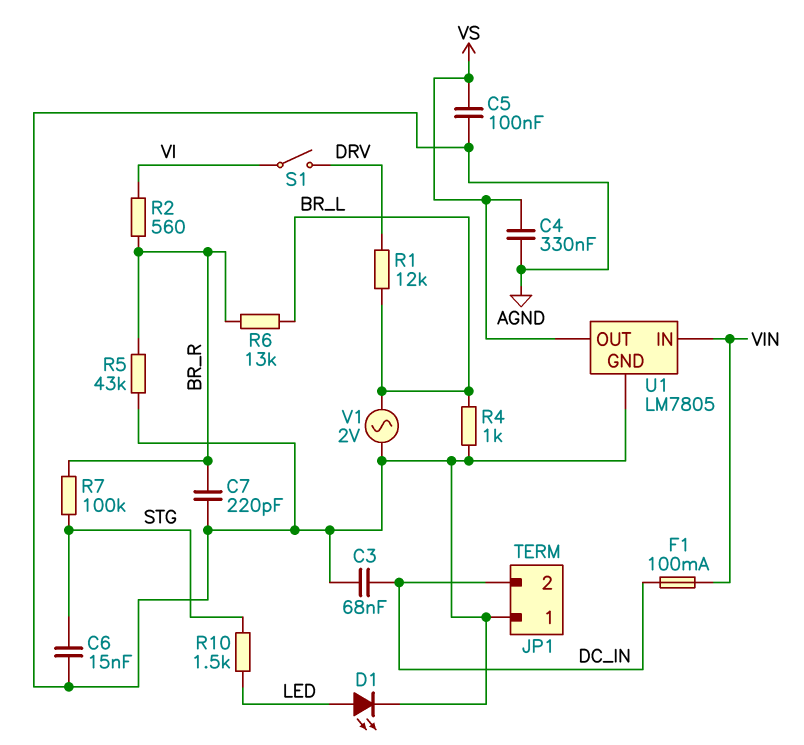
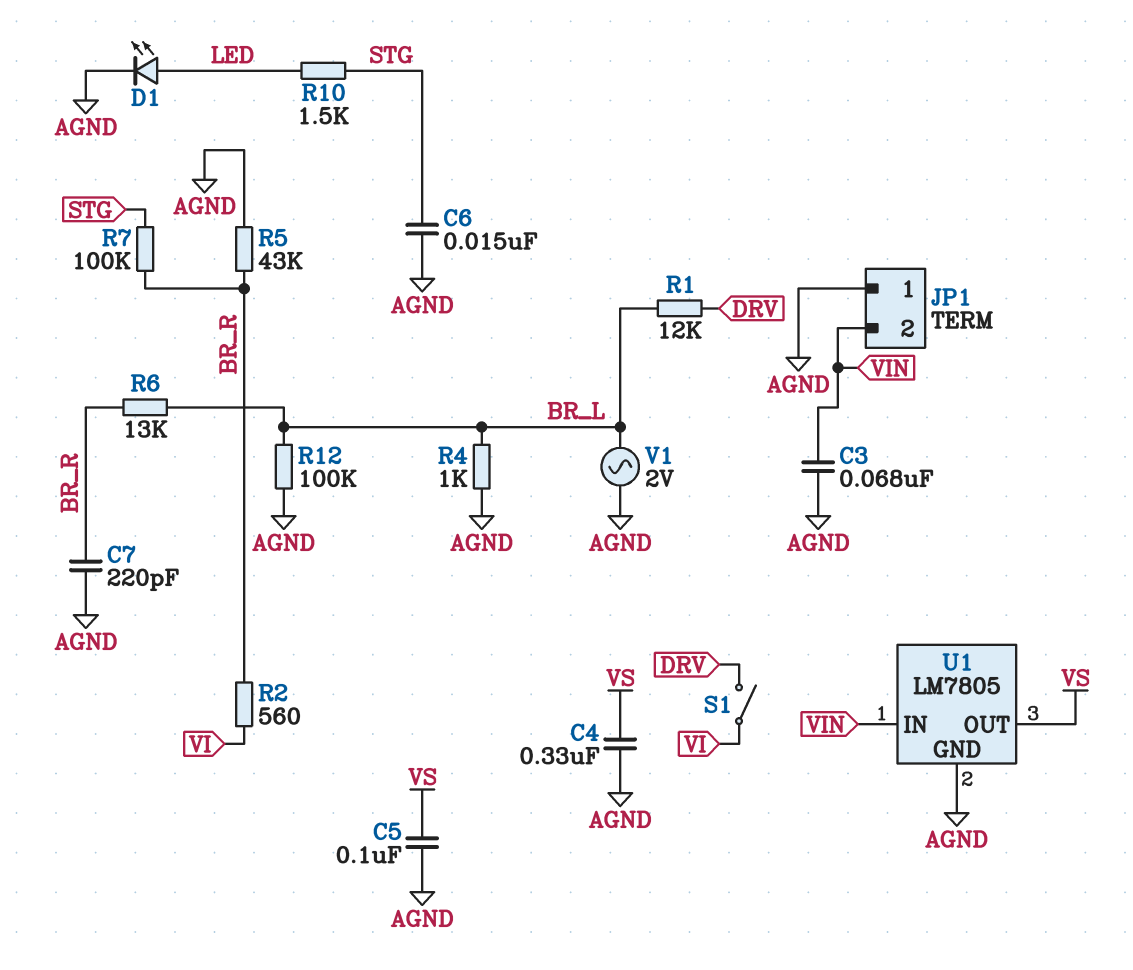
C3: 68nF (AGND, DC_IN) -> 68nF (AGND, VIN)
F1: 100mA (DC_IN, VIN) -> none
JP1 pin 2: DC_IN -> VIN
R12: none -> 100k (AGND, BR_L)

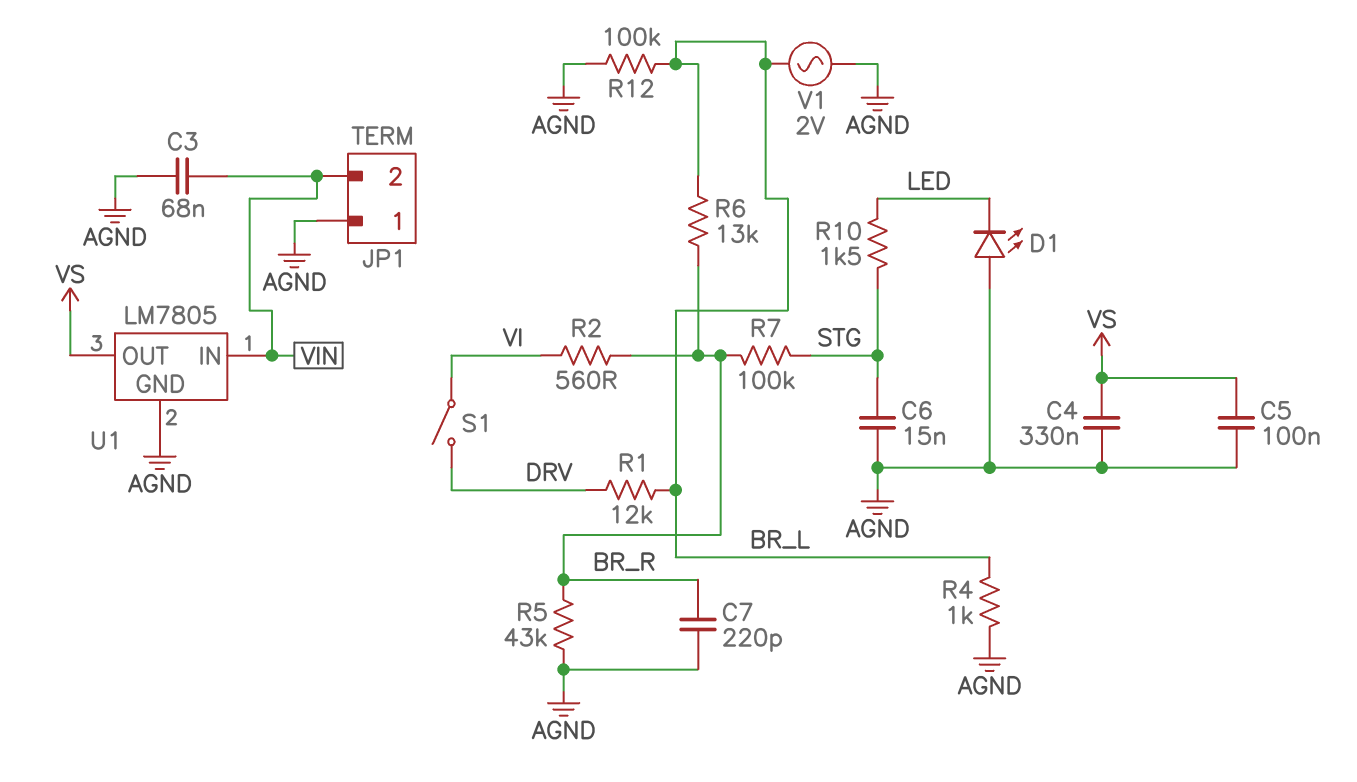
D1: LED (A LED, K AGND) -> LED (A AGND, K LED)

